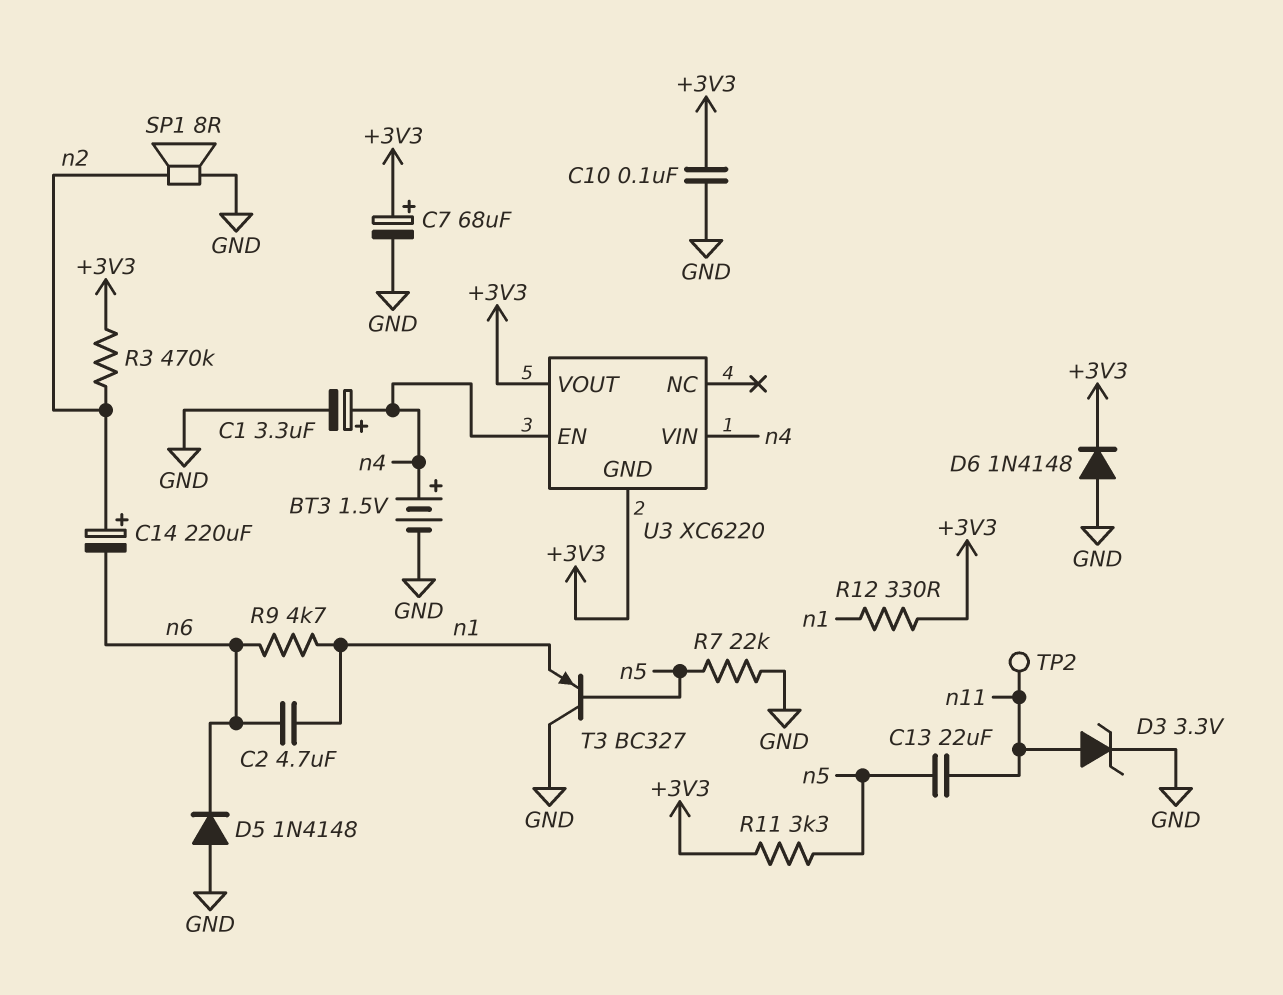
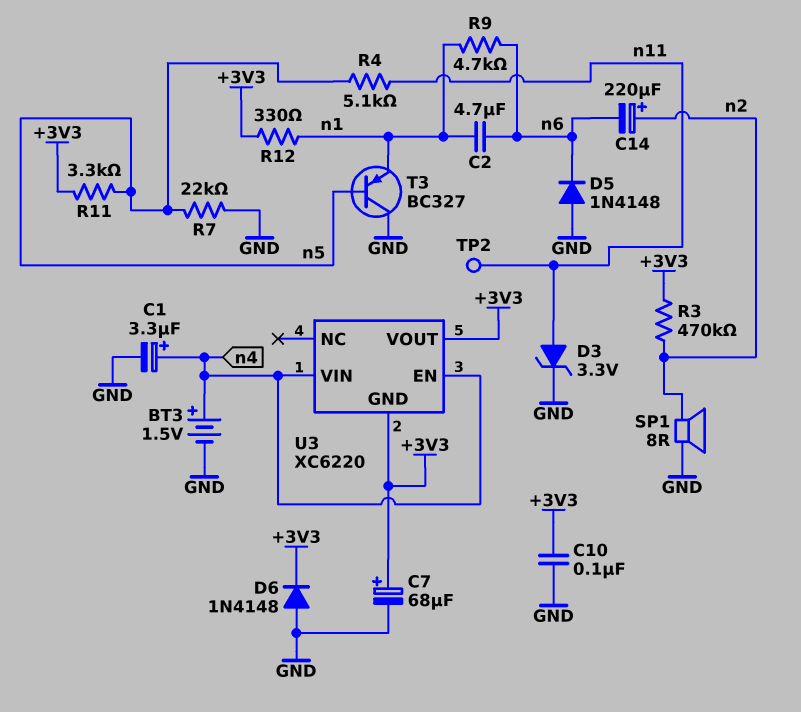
C13: 22uF (n5, n11) -> none
R4: none -> 5.1k (n5, n11)

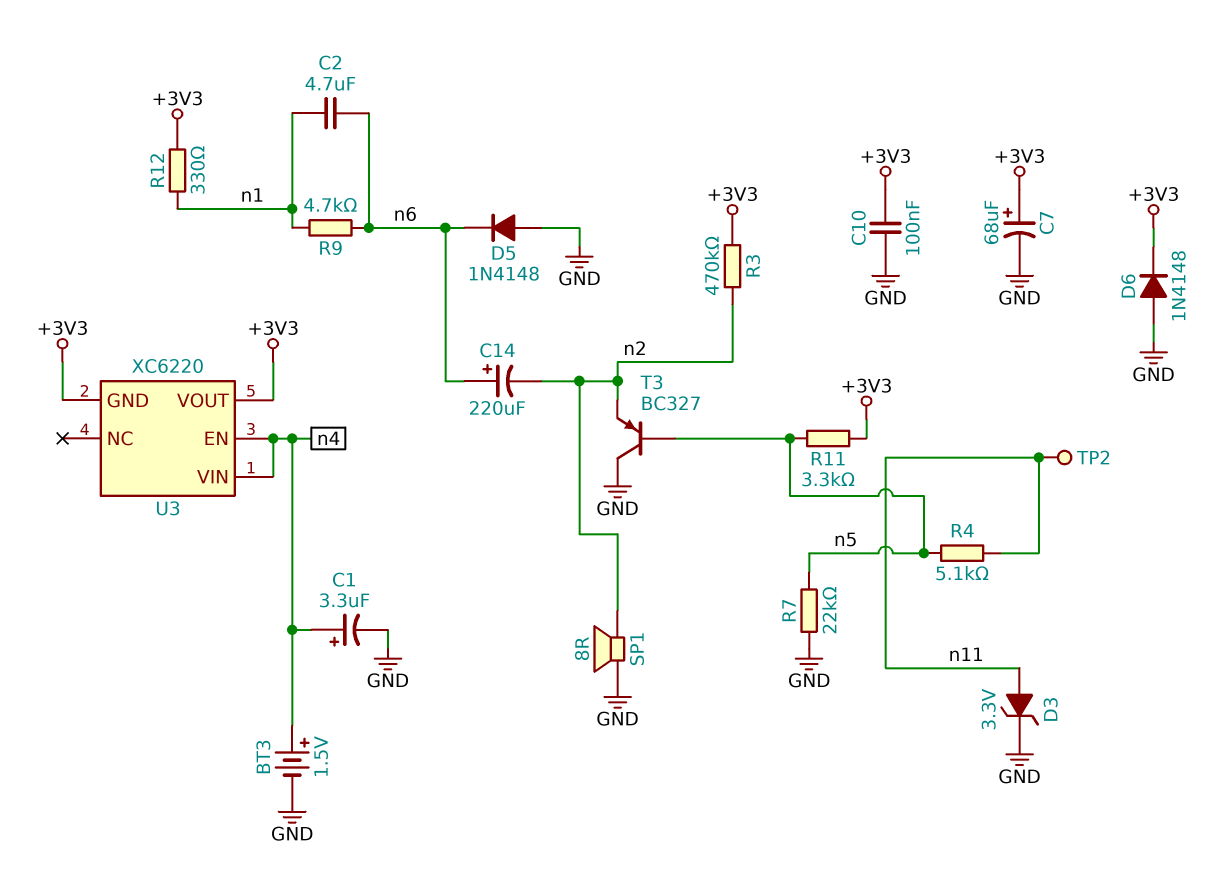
C14: 220uF (plus n2, minus n6) -> 220uF (plus n6, minus n2)
T3: PNP BC327 (B n5, C GND, E n1) -> PNP BC327 (B n5, C GND, E n2)

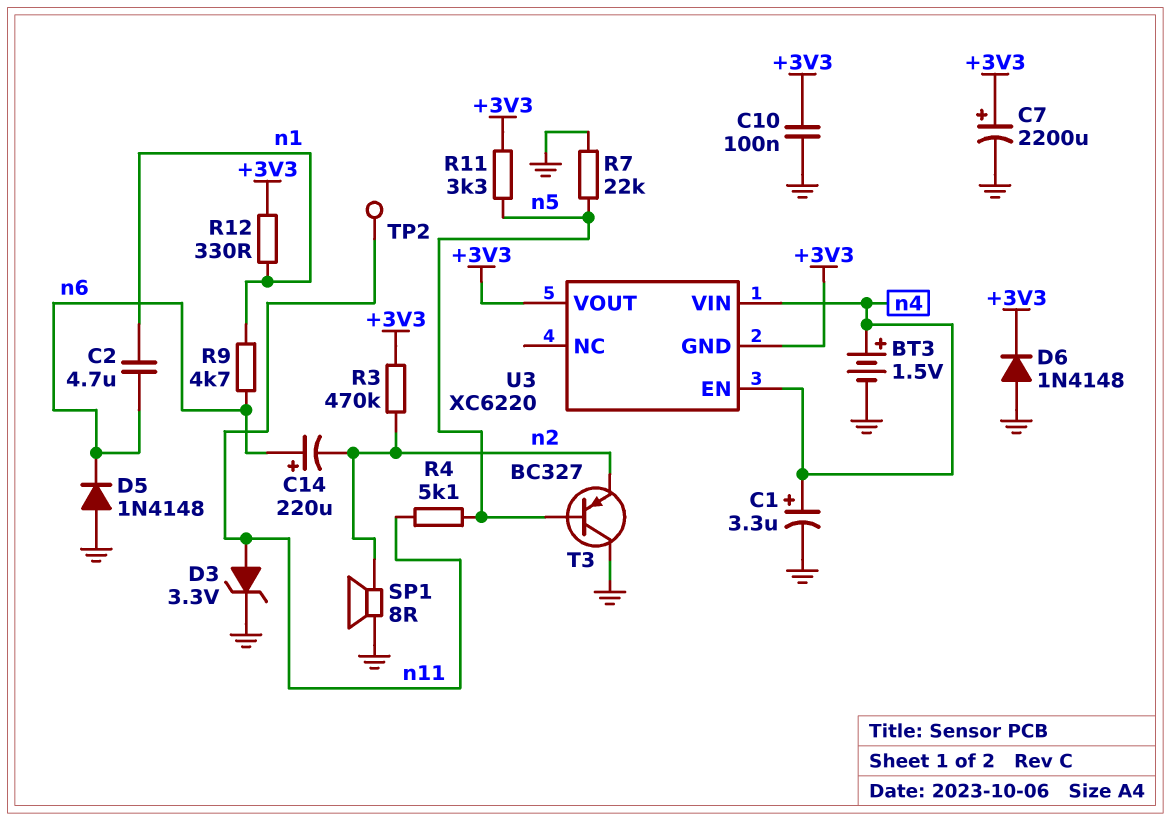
C7: 68uF (plus +3V3, minus GND) -> 2200uF (plus +3V3, minus GND)

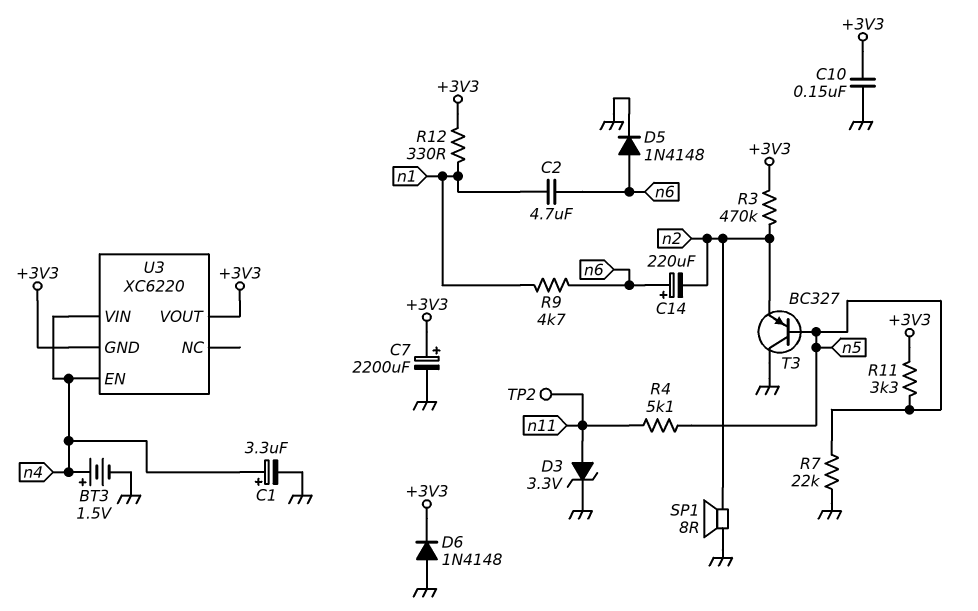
C10: 100nF (+3V3, GND) -> 150nF (+3V3, GND)
D5: diode 1N4148 (A GND, K n6) -> diode 1N4148 (A n6, K GND)

